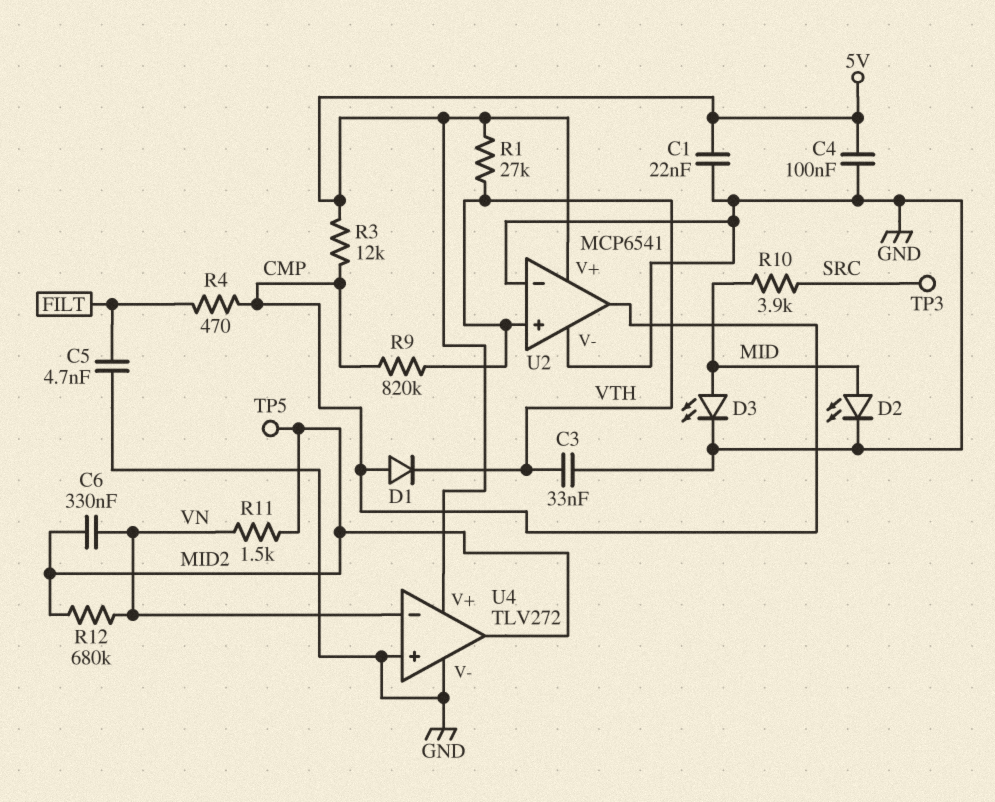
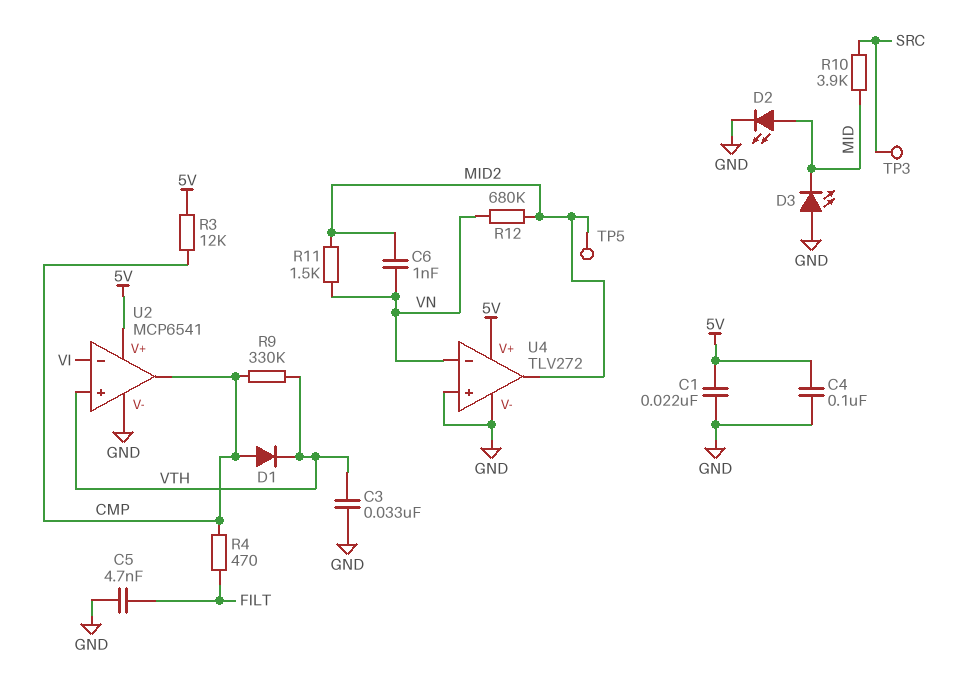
C6: 330nF (MID2, VN) -> 1nF (MID2, VN)
D3: LED (A MID, K GND) -> LED (A GND, K MID)
R1: 27k (5V, VTH) -> none
R9: 820k (CMP, VTH) -> 330k (CMP, VTH)
U2 pin in-: GND -> VI

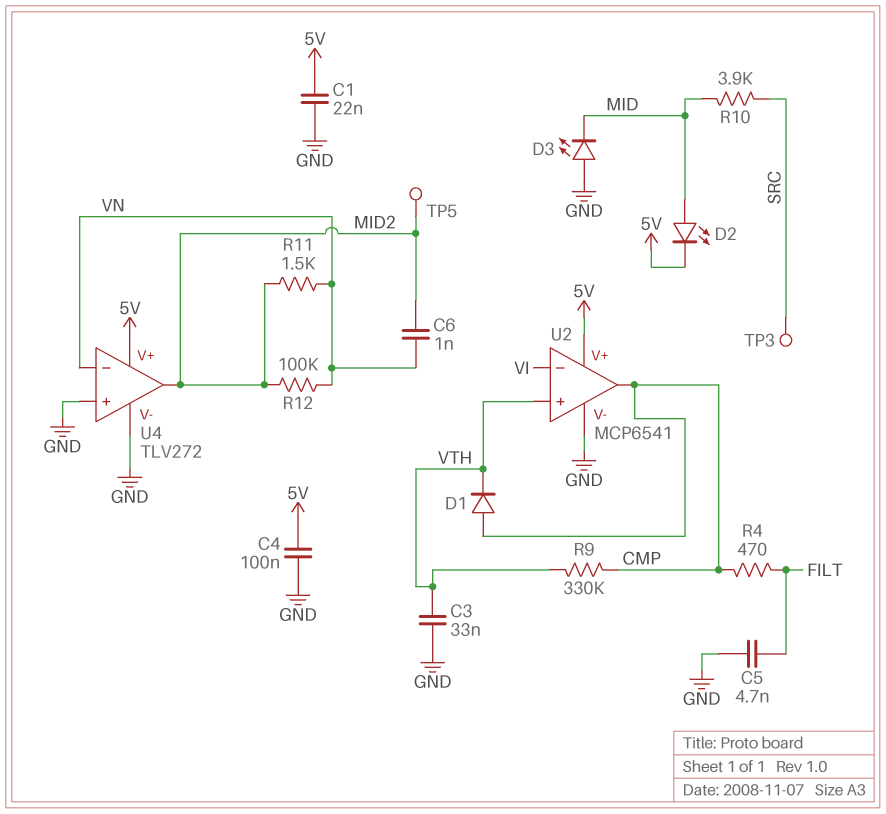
D2: LED (A MID, K GND) -> LED (A MID, K 5V)
R3: 12k (5V, CMP) -> none
R12: 680k (MID2, VN) -> 100k (MID2, VN)

